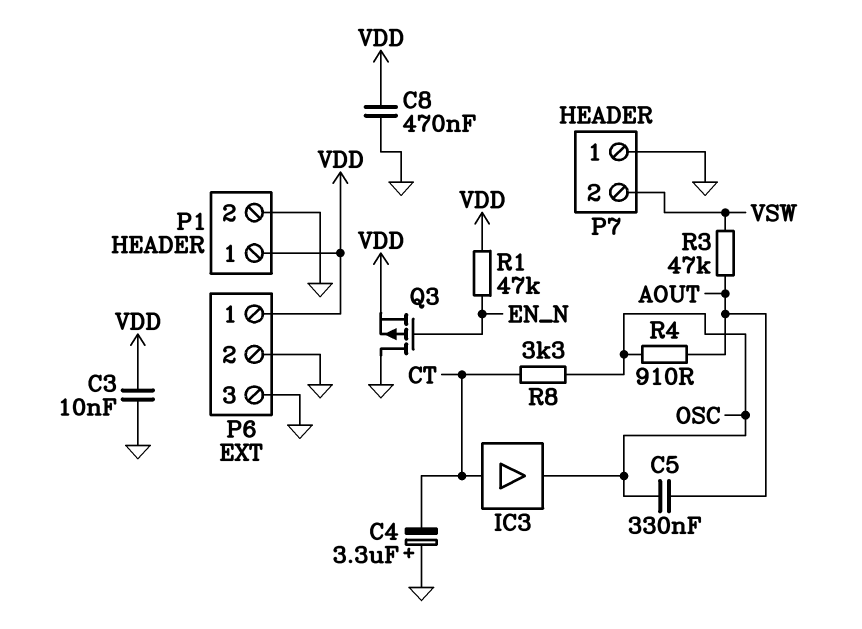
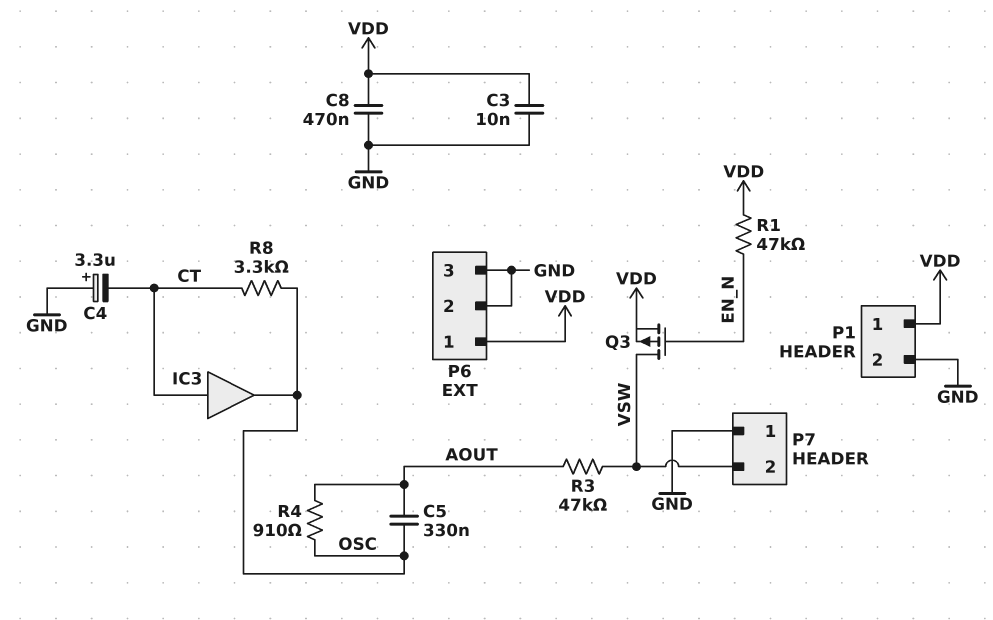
Q3: PMOS (G EN_N, D GND, S VDD) -> PMOS (G EN_N, D VSW, S VDD)

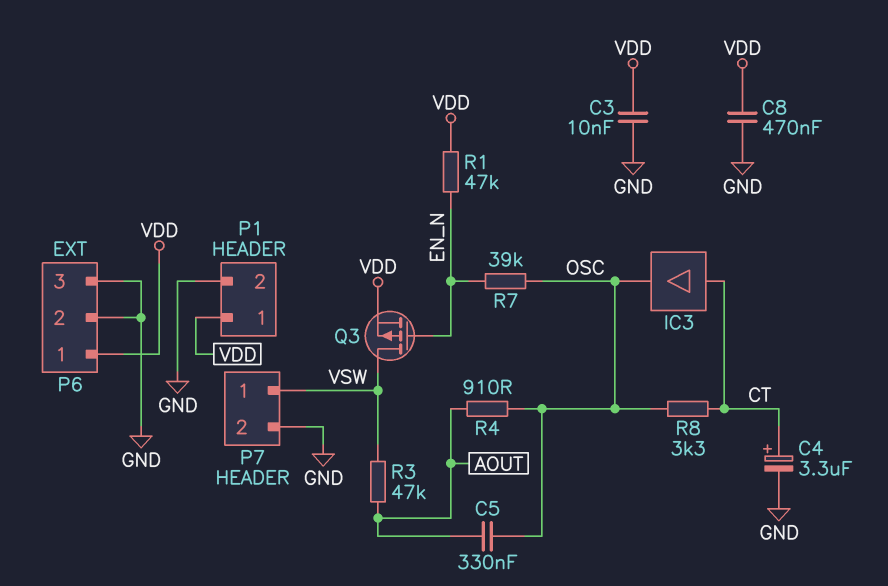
C4: 3.3uF (plus GND, minus CT) -> 3.3uF (plus CT, minus GND)
P7 pin 1: GND -> VSW
P7 pin 2: VSW -> GND
R7: none -> 39k (EN_N, OSC)

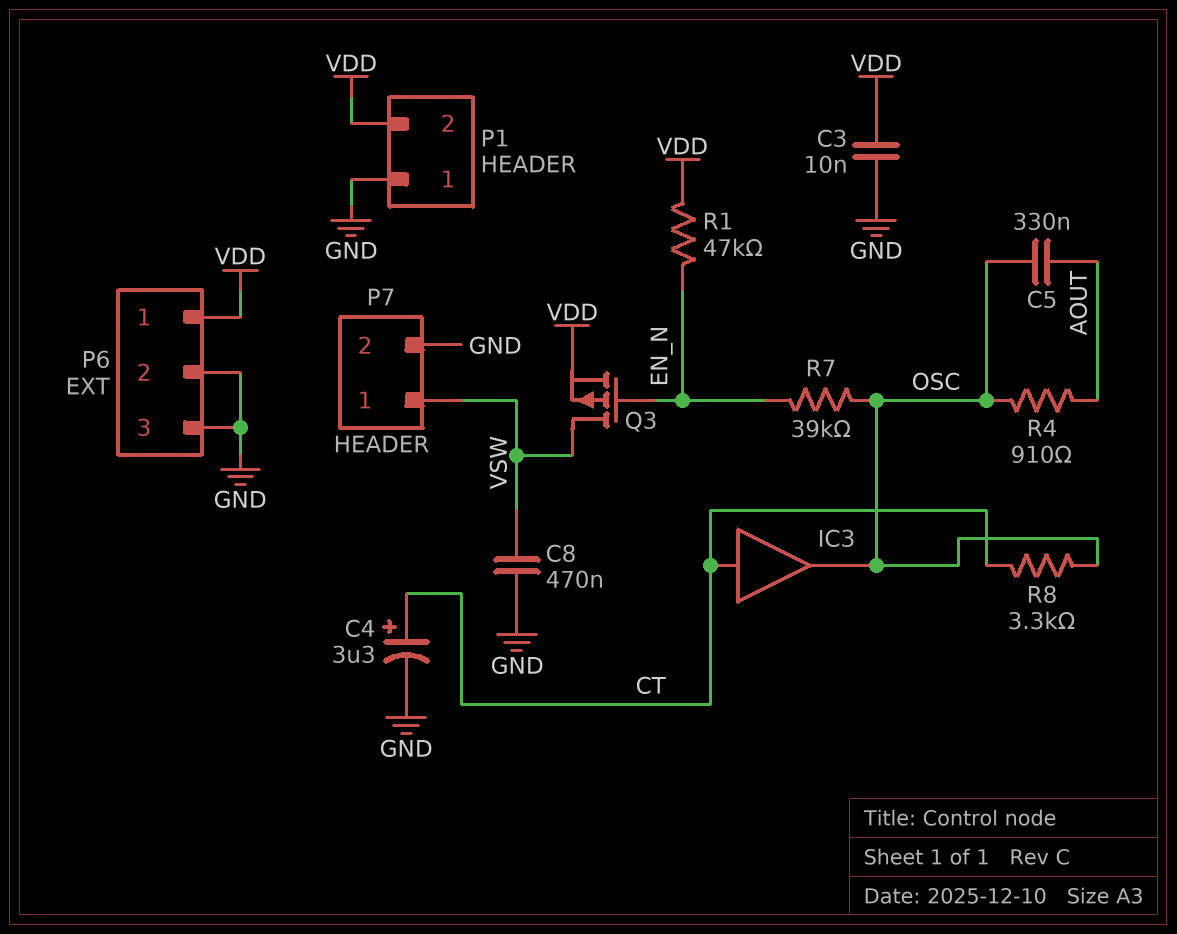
C8: 470nF (GND, VDD) -> 470nF (GND, VSW)
P1 pin 1: VDD -> GND
P1 pin 2: GND -> VDD
R3: 47k (AOUT, VSW) -> none

